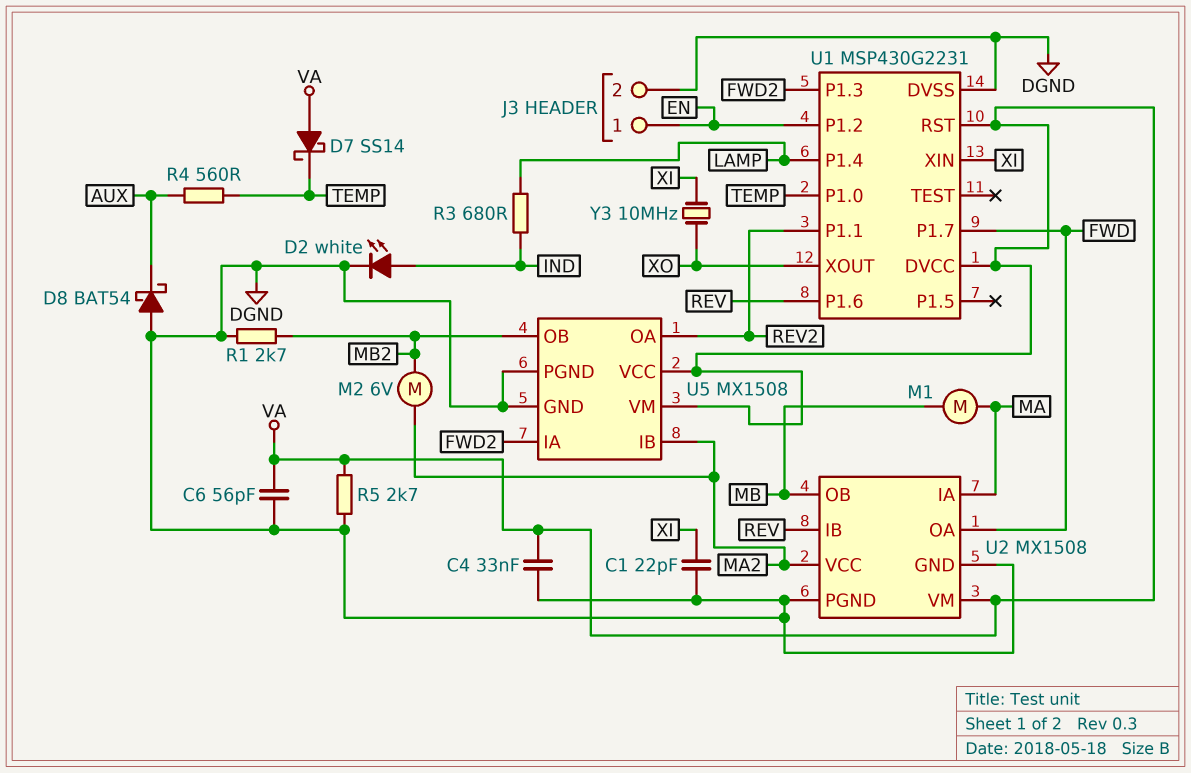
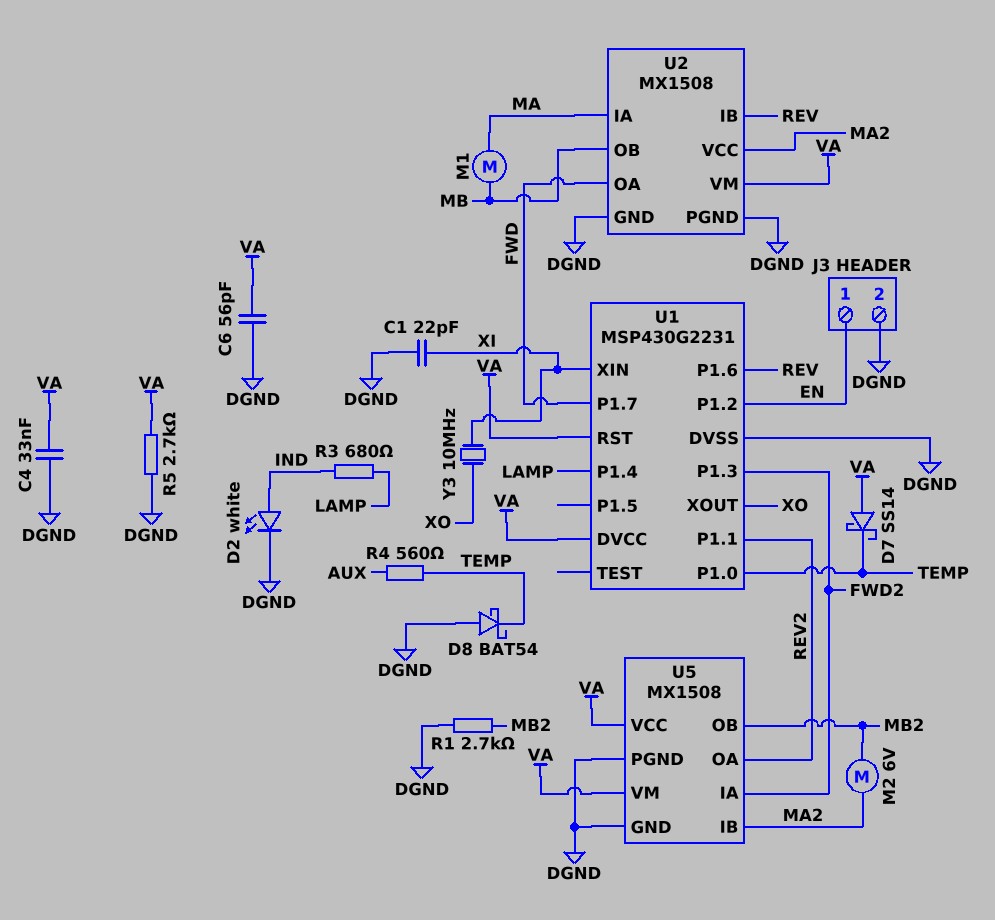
D8: schottky BAT54 (A DGND, K AUX) -> schottky BAT54 (A DGND, K TEMP)

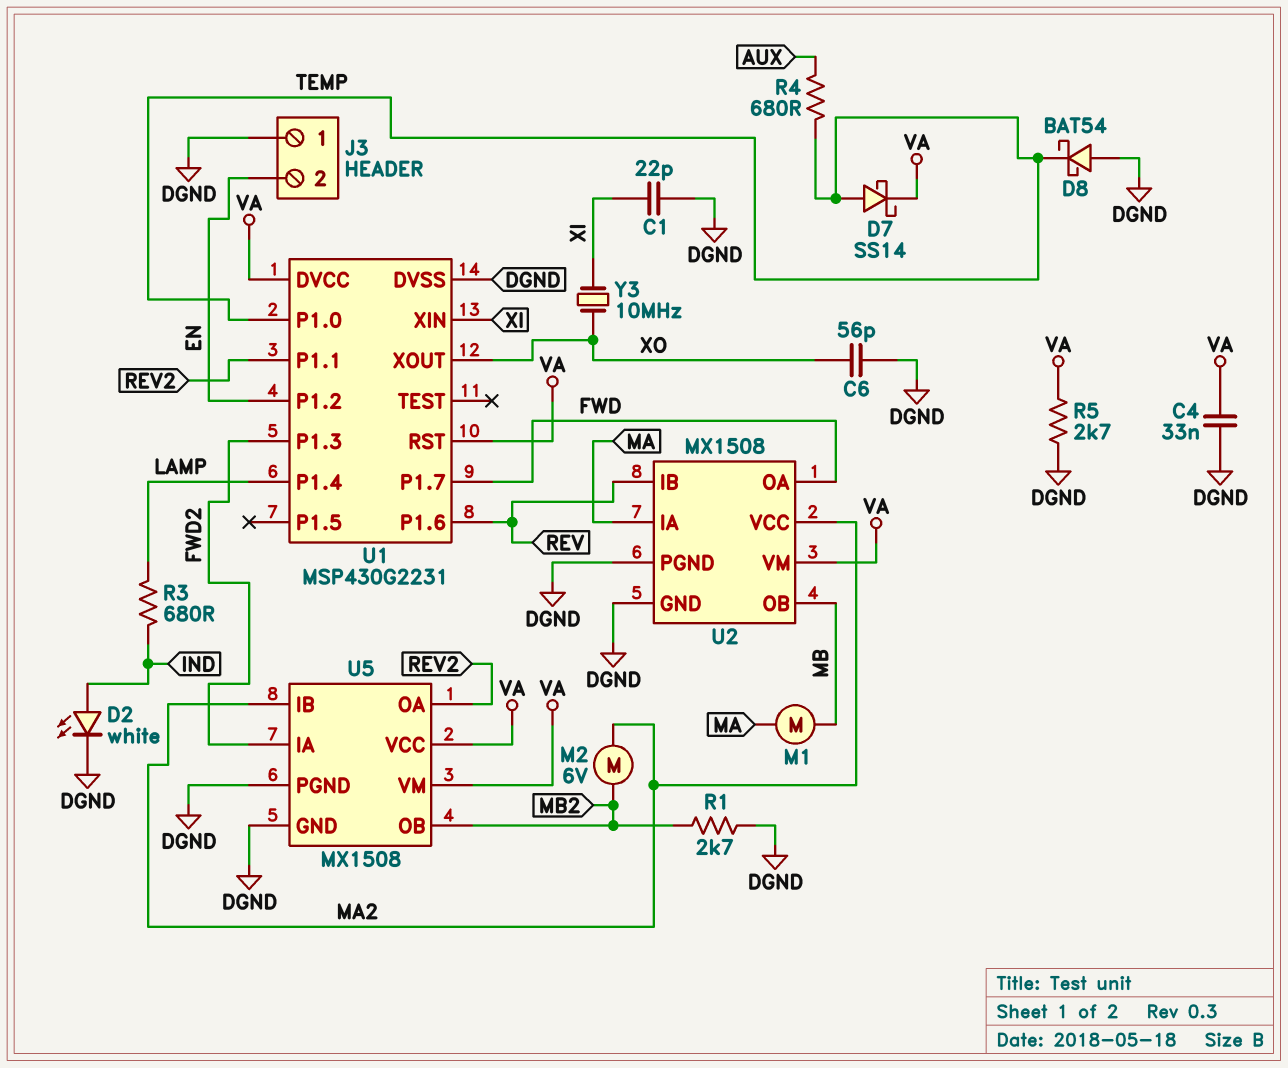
C6: 56pF (DGND, VA) -> 56pF (DGND, XO)
D7: schottky SS14 (A VA, K TEMP) -> schottky SS14 (A TEMP, K VA)
J3 pin 1: EN -> DGND
J3 pin 2: DGND -> EN
R4: 560 (AUX, TEMP) -> 680 (AUX, TEMP)

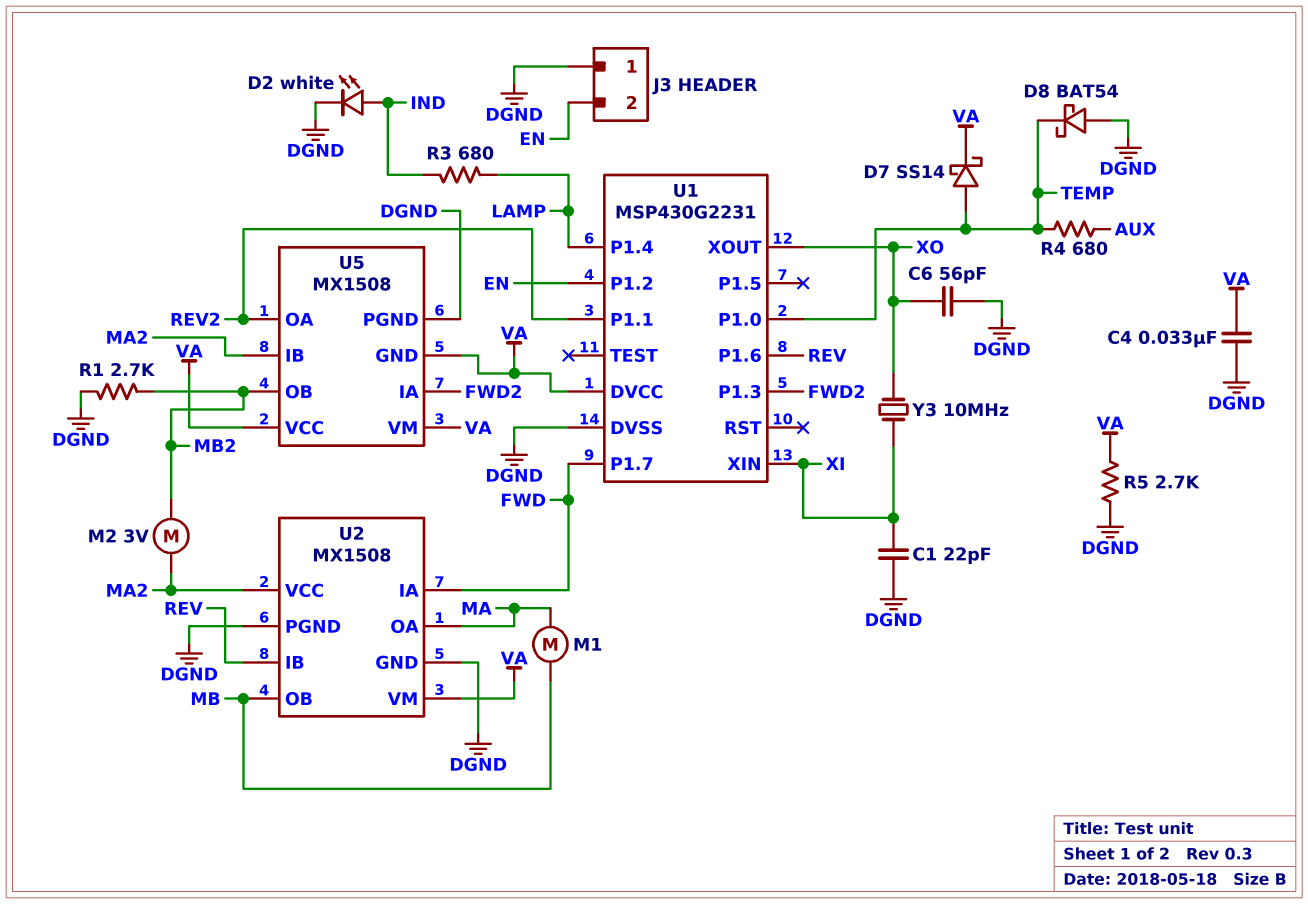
M2: motor 6V (MA2, MB2) -> motor 3V (MA2, MB2)
U1 pin RST: VA -> none
U2 pin IA: MA -> FWD
U2 pin OA: FWD -> MA
U5 pin GND: DGND -> VA

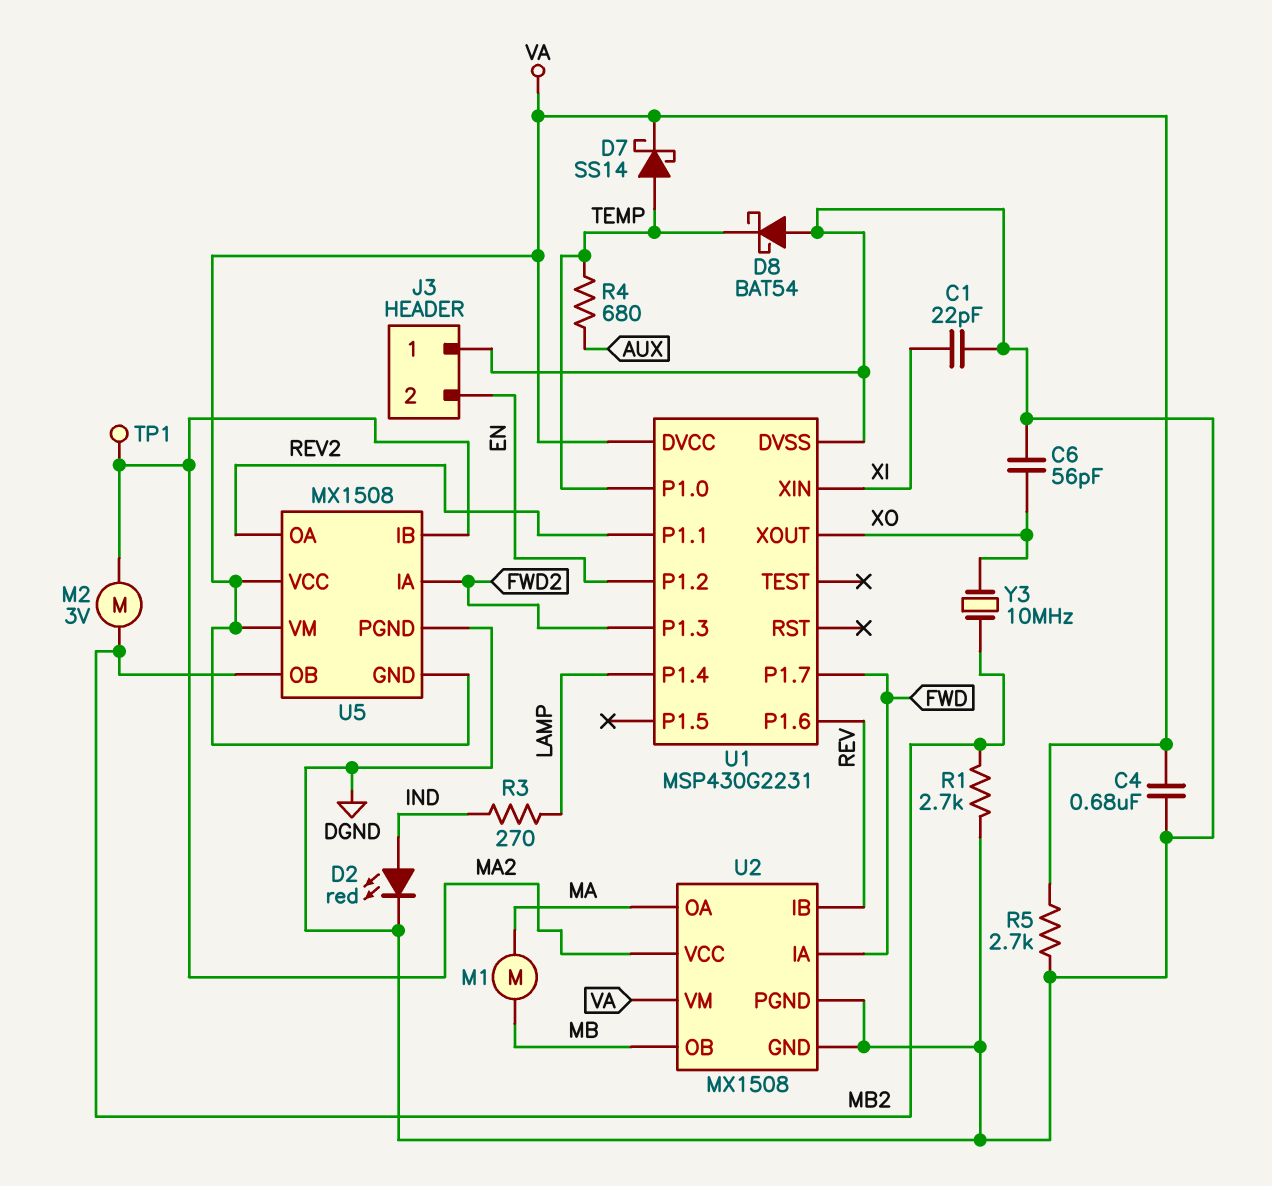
C4: 33nF (DGND, VA) -> 680nF (DGND, VA)
D2: LED white (A IND, K DGND) -> LED red (A IND, K DGND)
R3: 680 (IND, LAMP) -> 270 (IND, LAMP)
TP1: none -> test point (MA2)
Y3: 10MHz (XI, XO) -> 10MHz (MB2, XO)

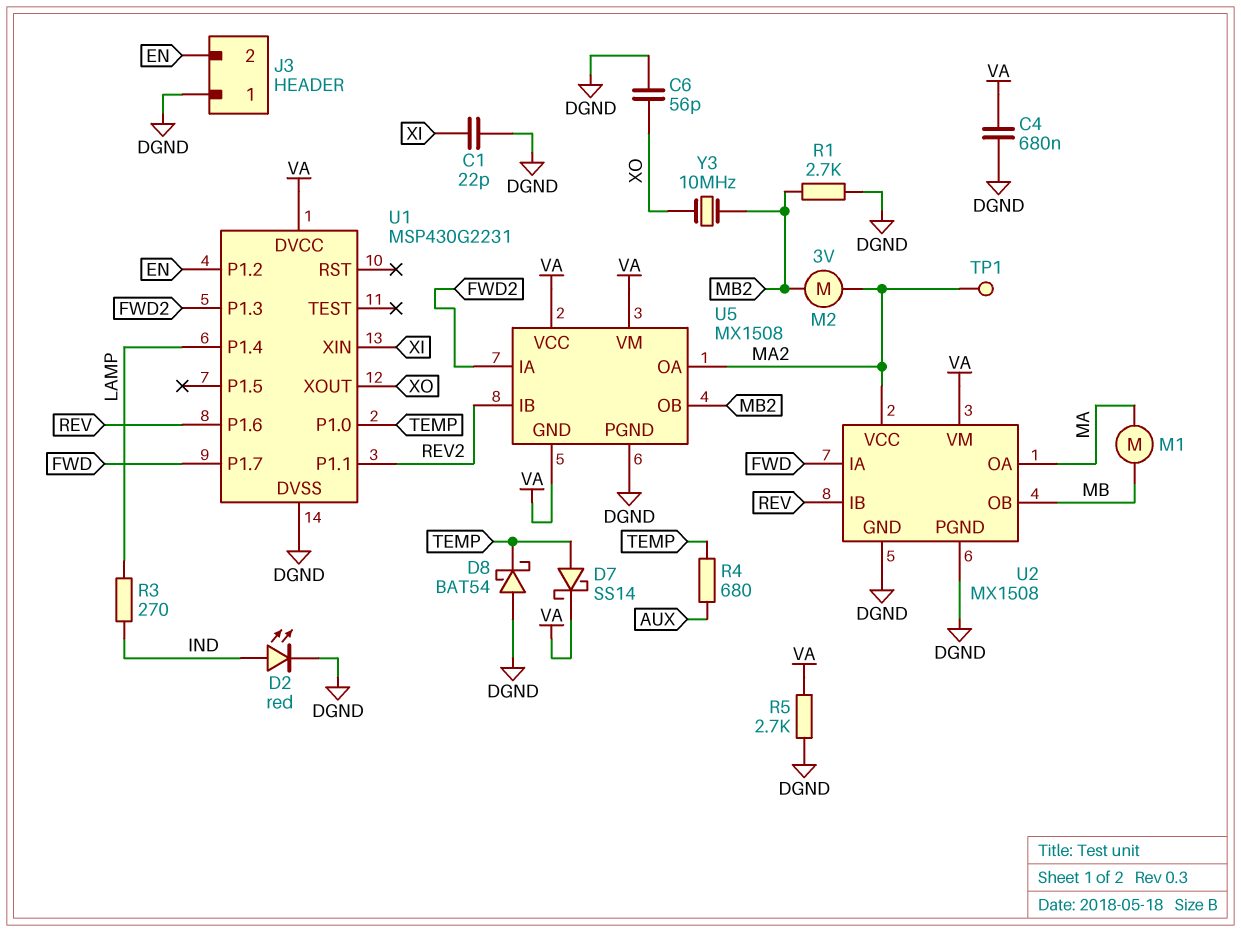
U5 pin IB: MA2 -> REV2
U5 pin OA: REV2 -> MA2

